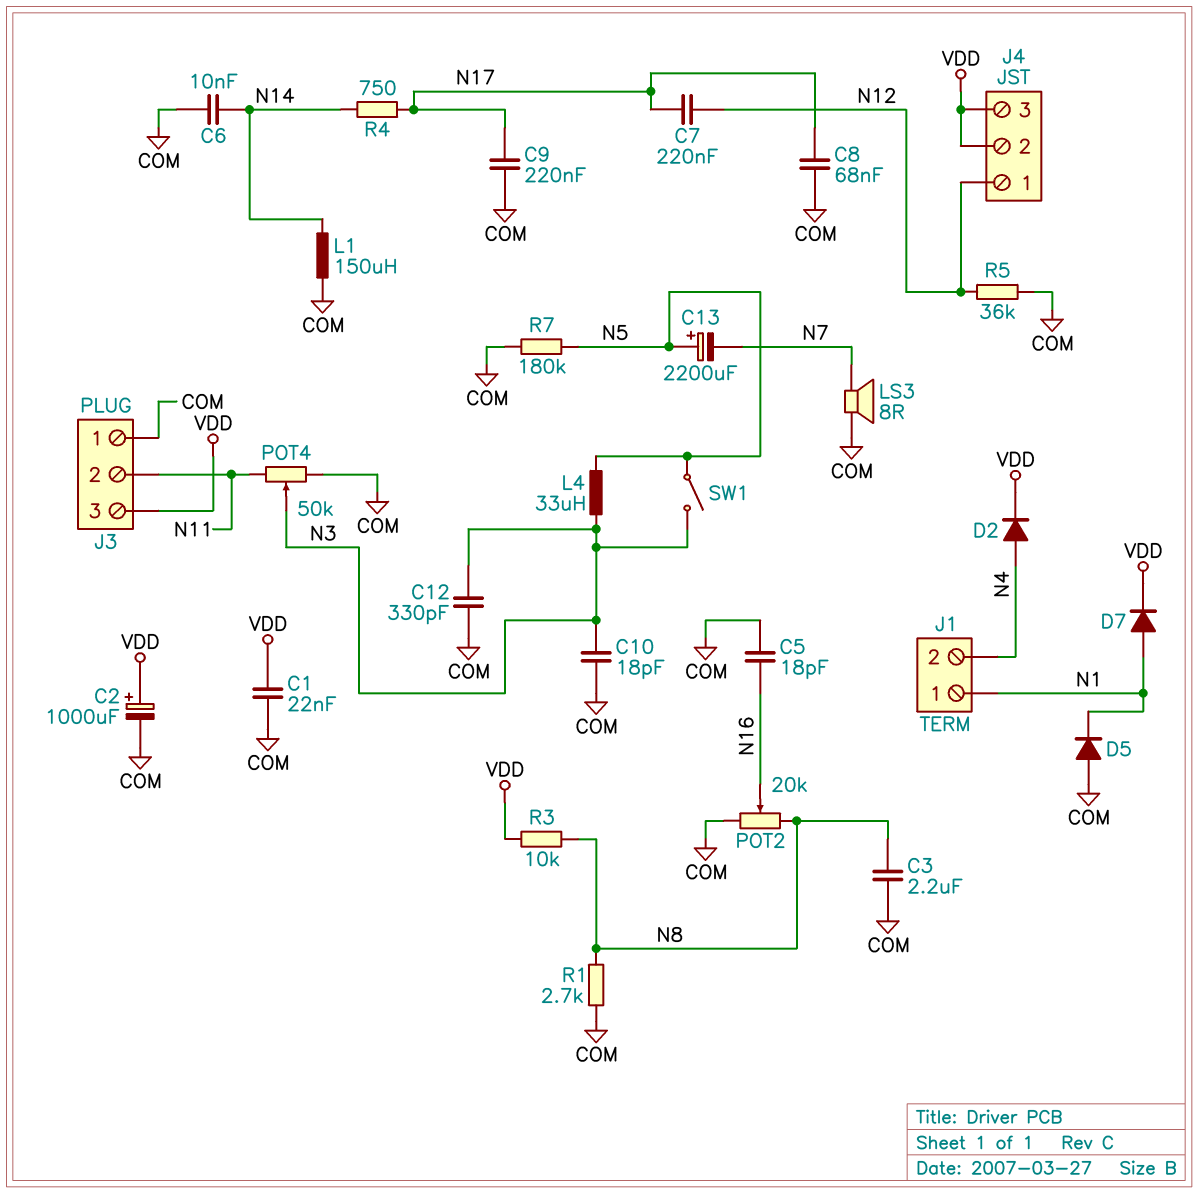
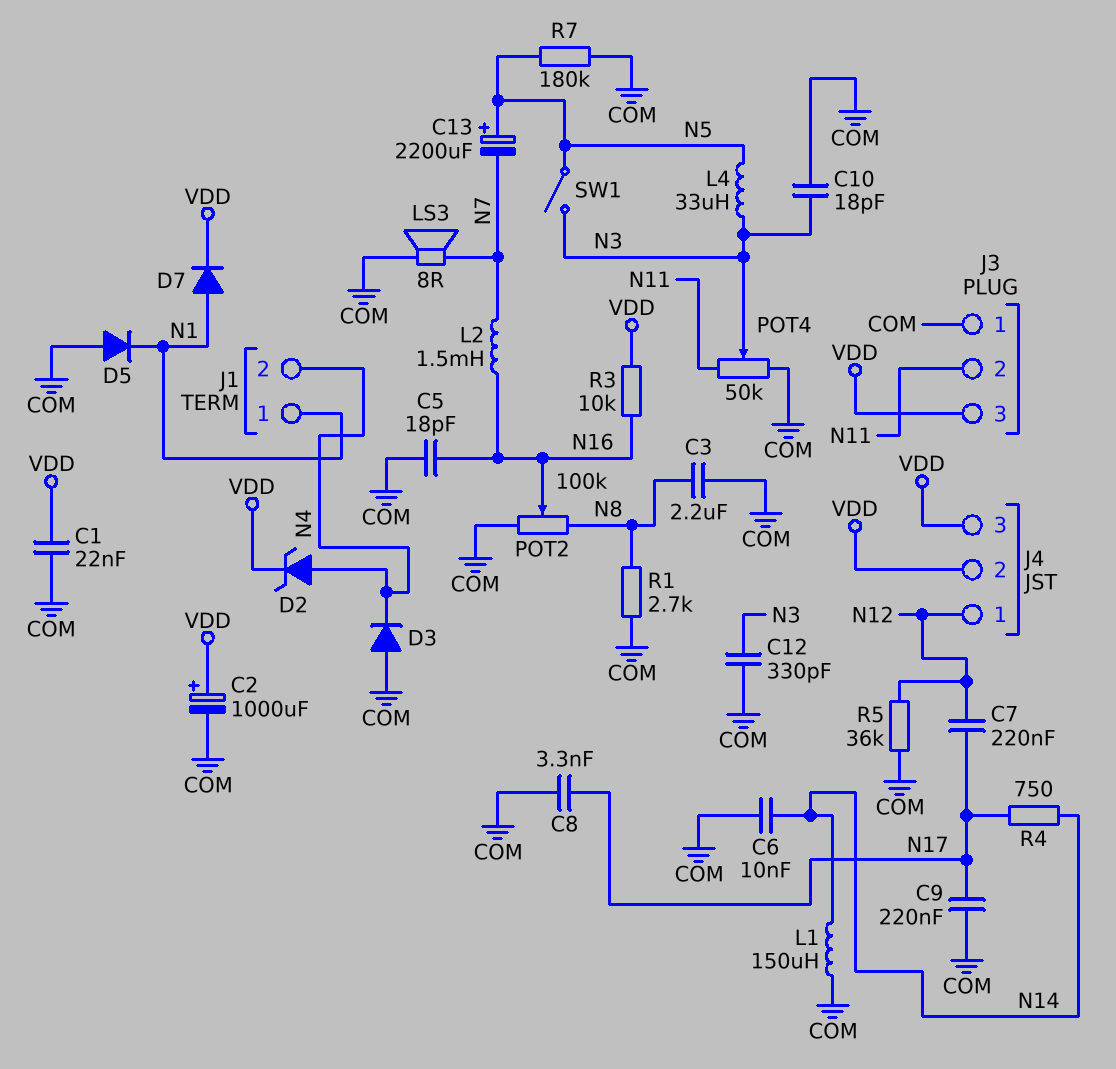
C8: 68nF (COM, N17) -> 3.3nF (COM, N17)
D2: diode (A N4, K VDD) -> zener (A N4, K VDD)
D3: none -> diode (A COM, K N4)
L2: none -> 1.5mH (N7, N16)
POT2: 20k (COM, N8, wiper N16) -> 100k (COM, N8, wiper N16)
R3: 10k (N8, VDD) -> 10k (N16, VDD)

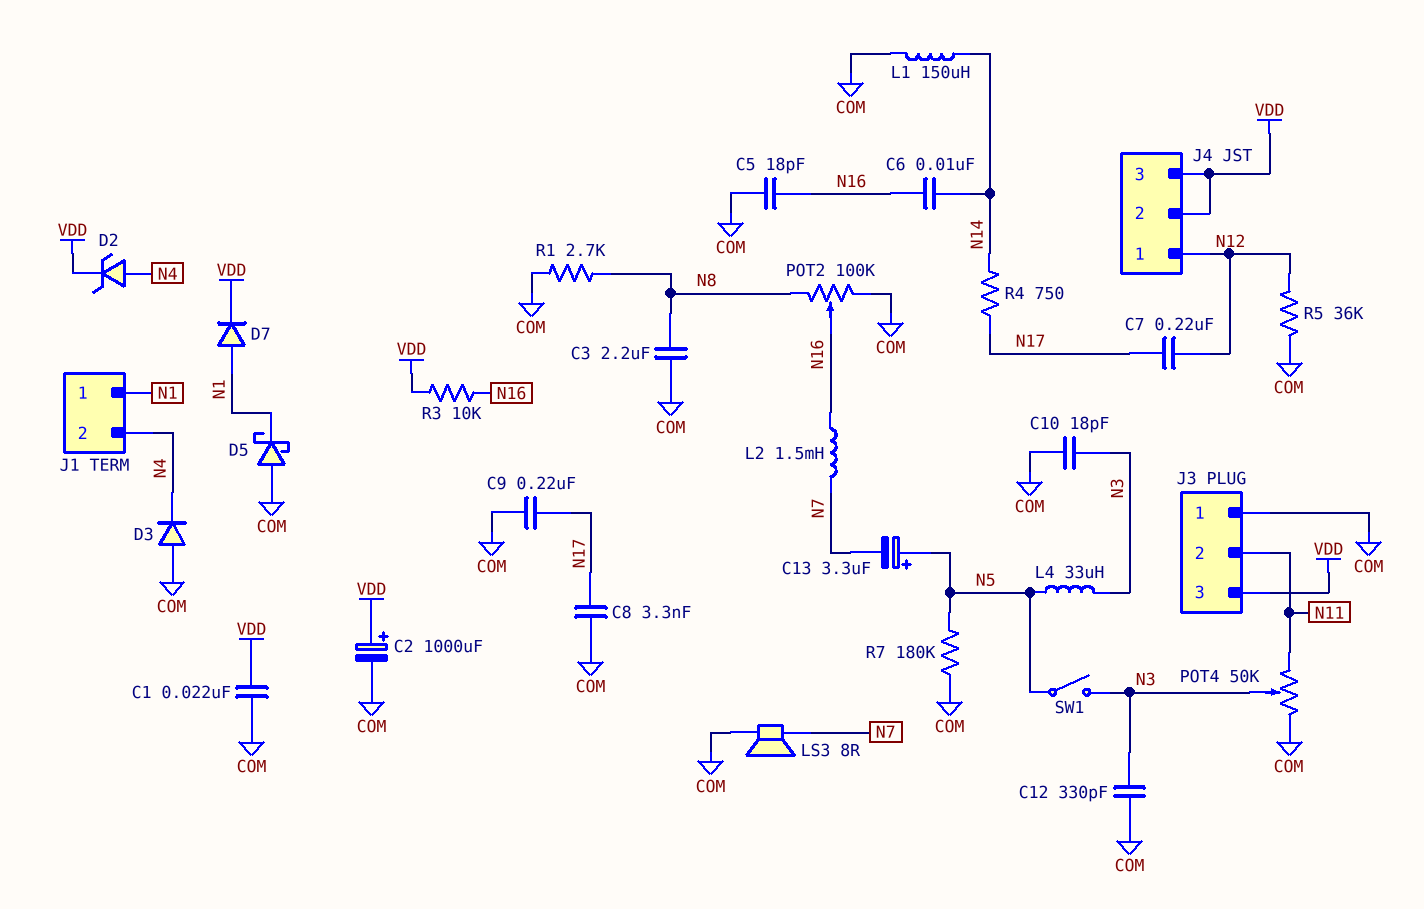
C6: 10nF (COM, N14) -> 10nF (N14, N16)
C13: 2200uF (plus N5, minus N7) -> 3.3uF (plus N5, minus N7)
D5: diode (A COM, K N1) -> schottky (A COM, K N1)

